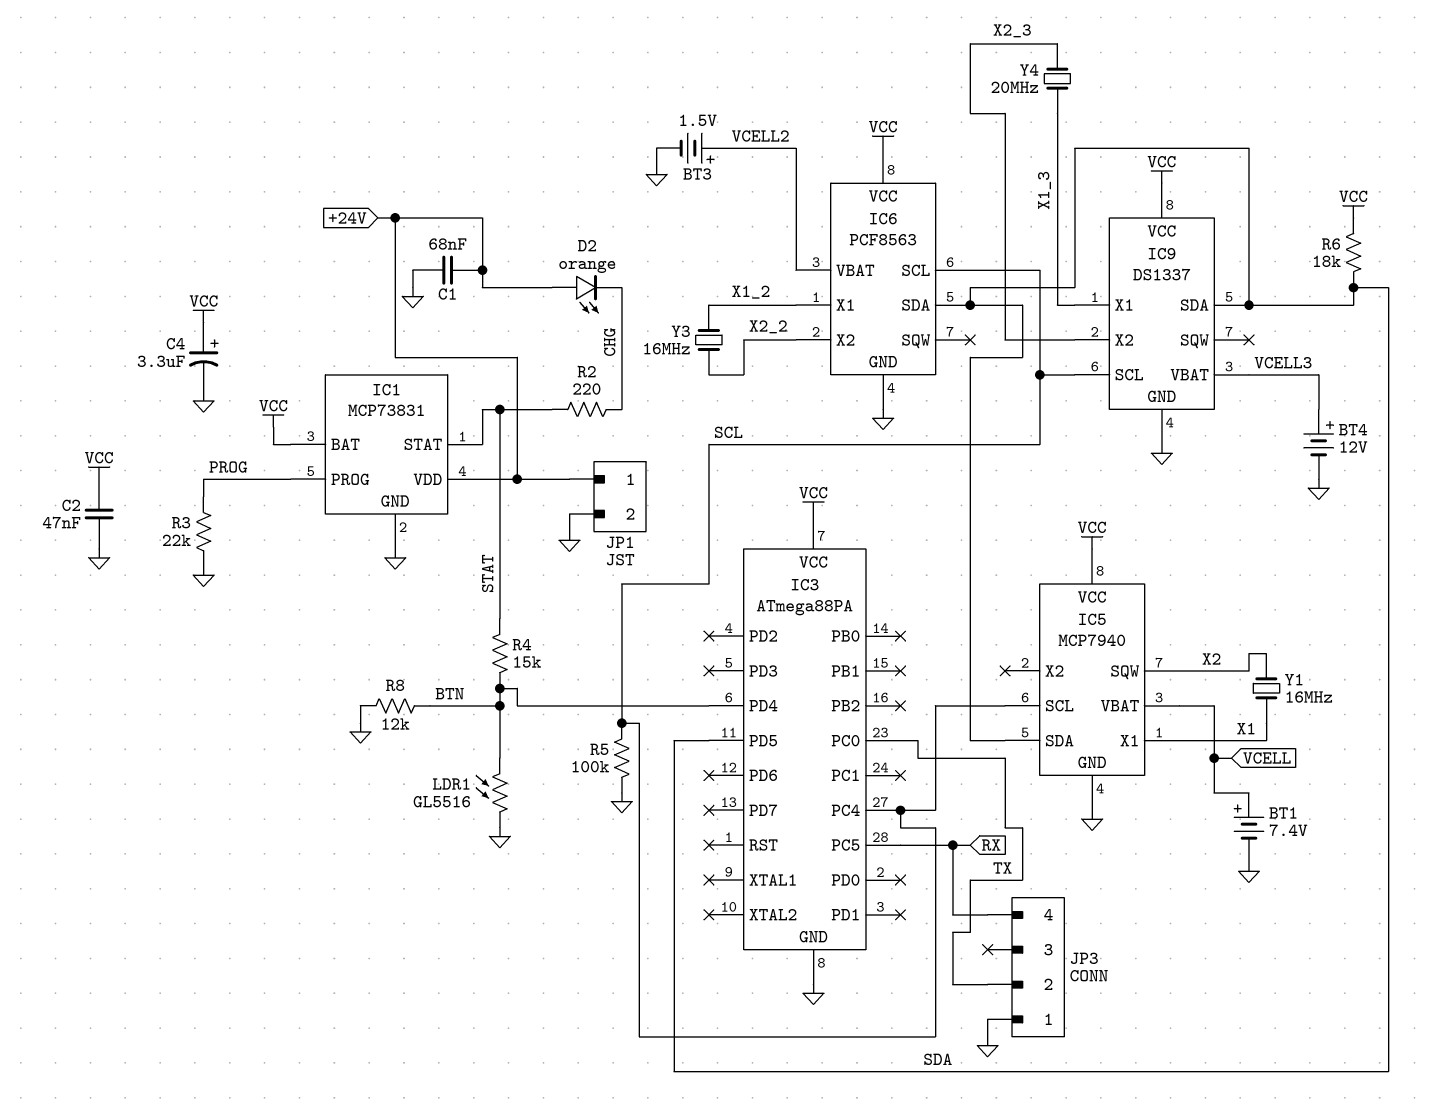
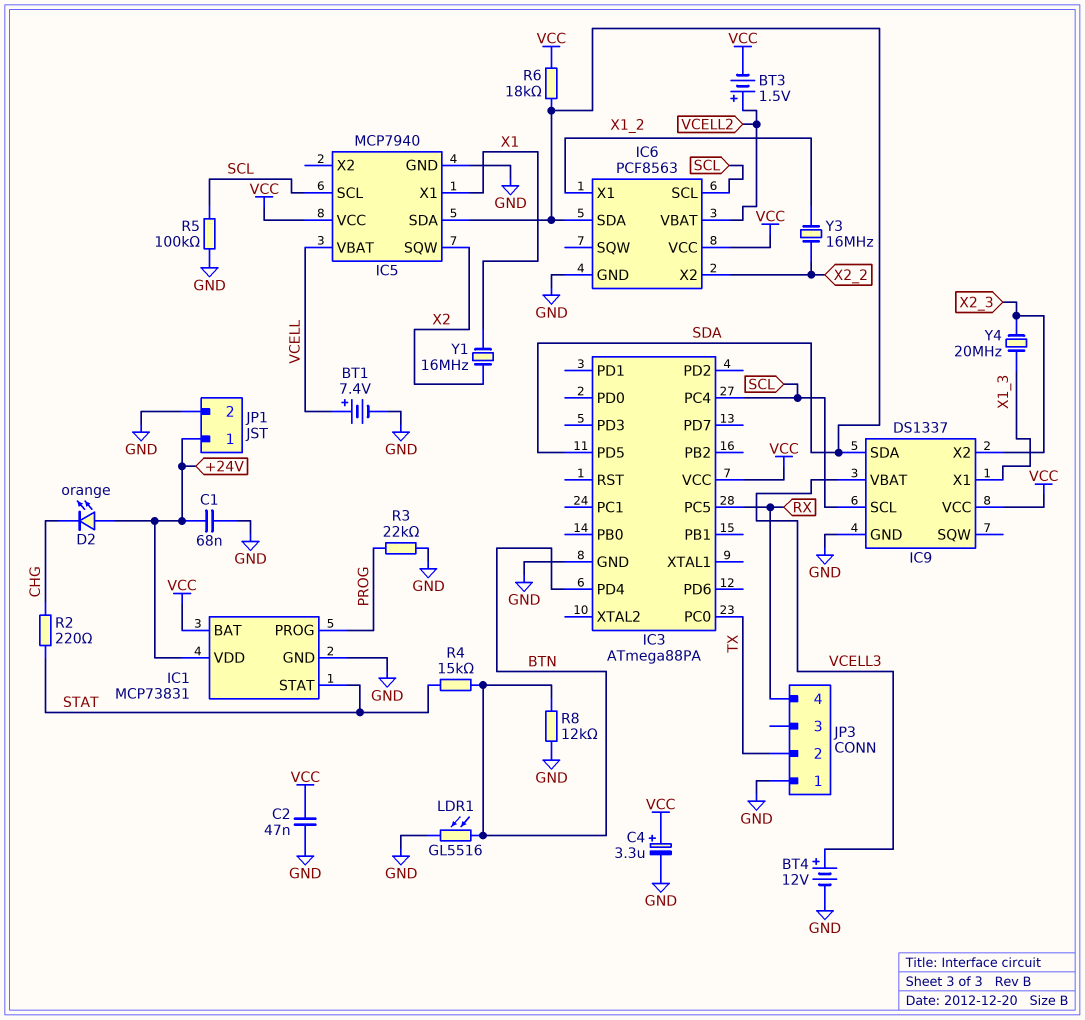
BT3: 1.5V (plus VCELL2, minus GND) -> 1.5V (plus VCELL2, minus VCC)

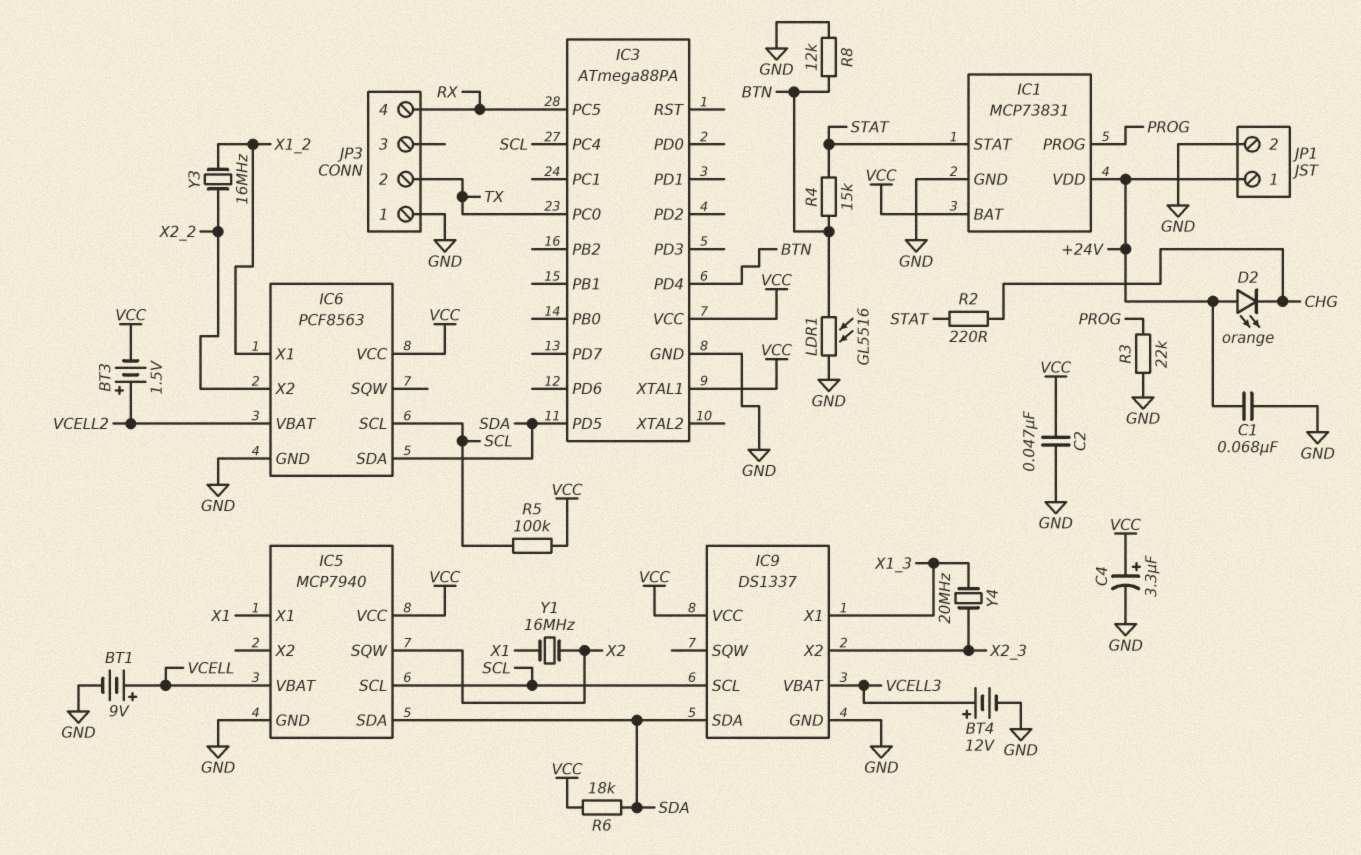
BT1: 7.4V (plus VCELL, minus GND) -> 9V (plus VCELL, minus GND)
IC3 pin XTAL1: none -> VCC
R5: 100k (GND, SCL) -> 100k (SCL, VCC)

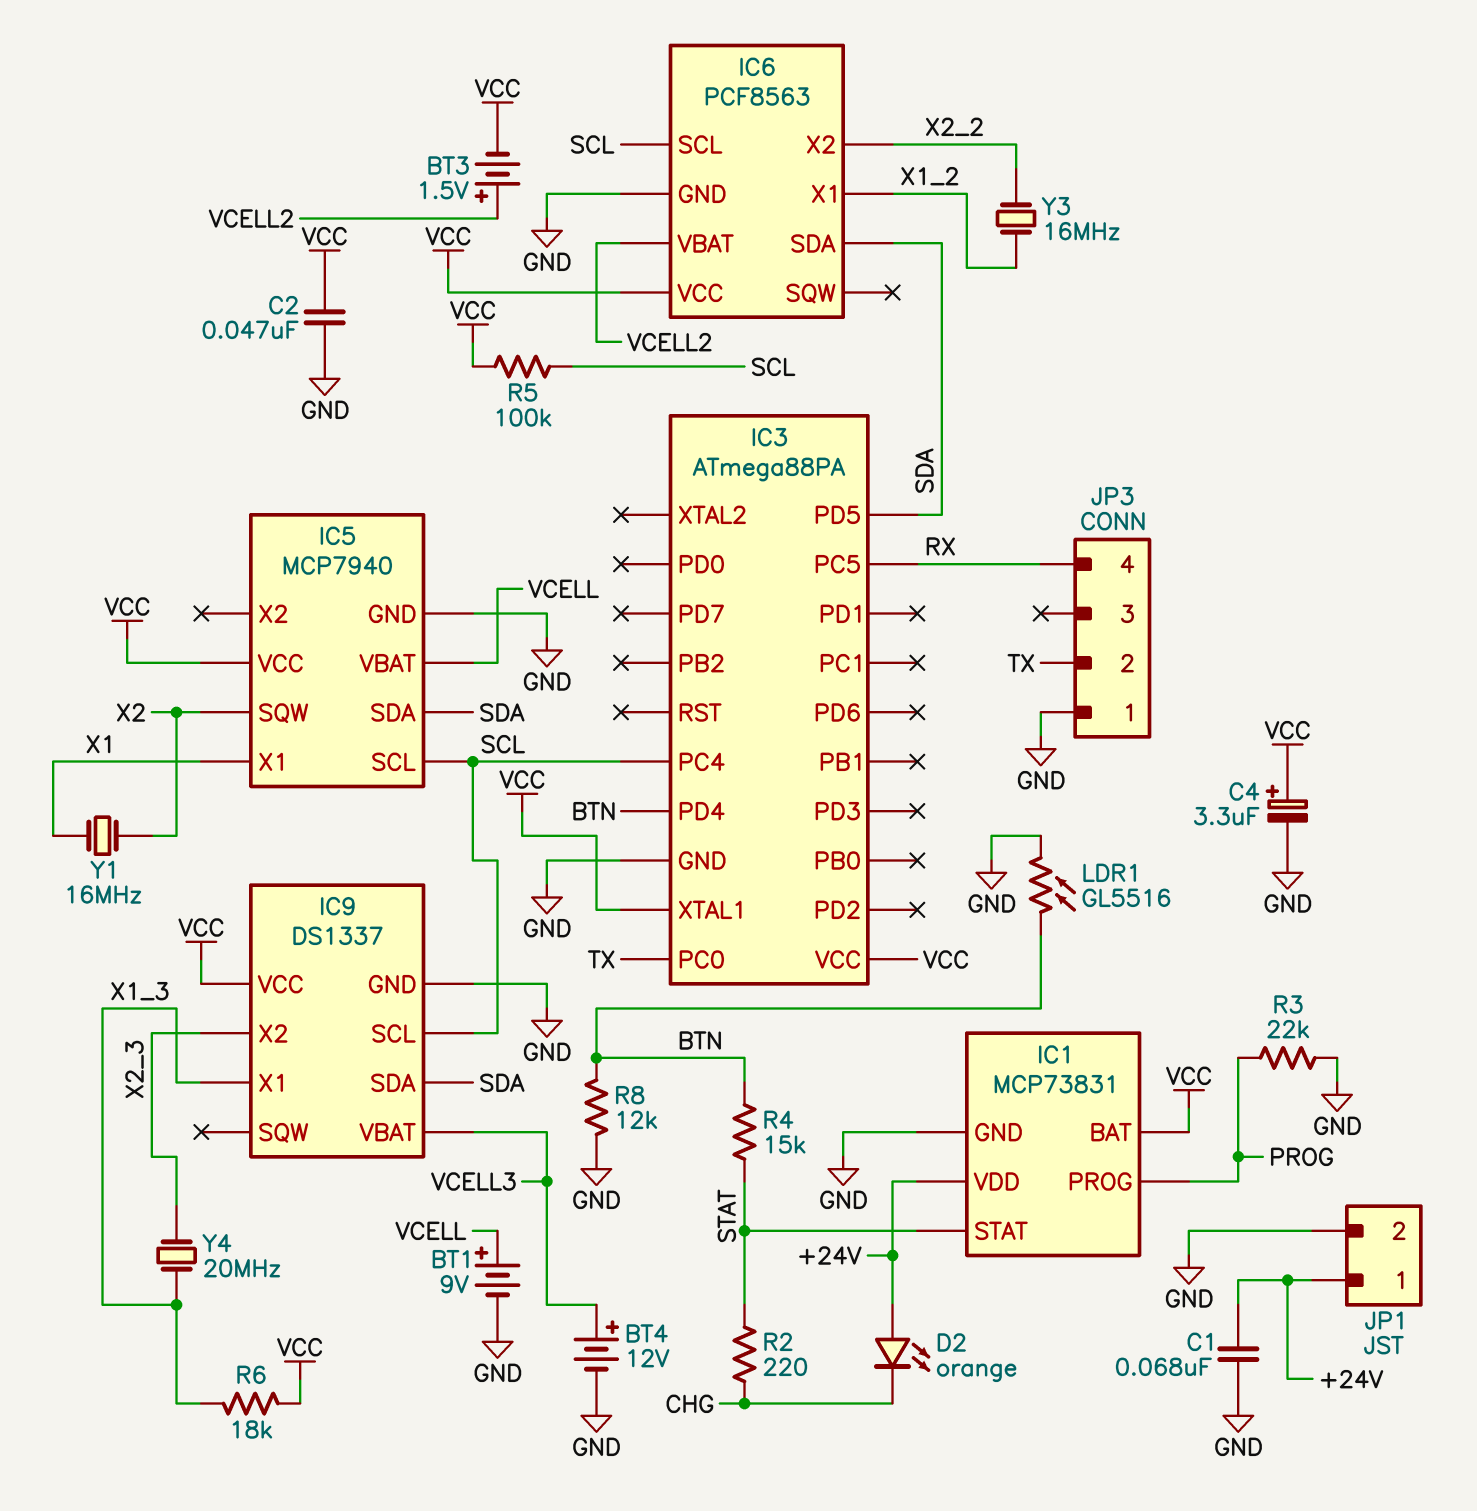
R6: 18k (SDA, VCC) -> 18k (VCC, X1_3)

